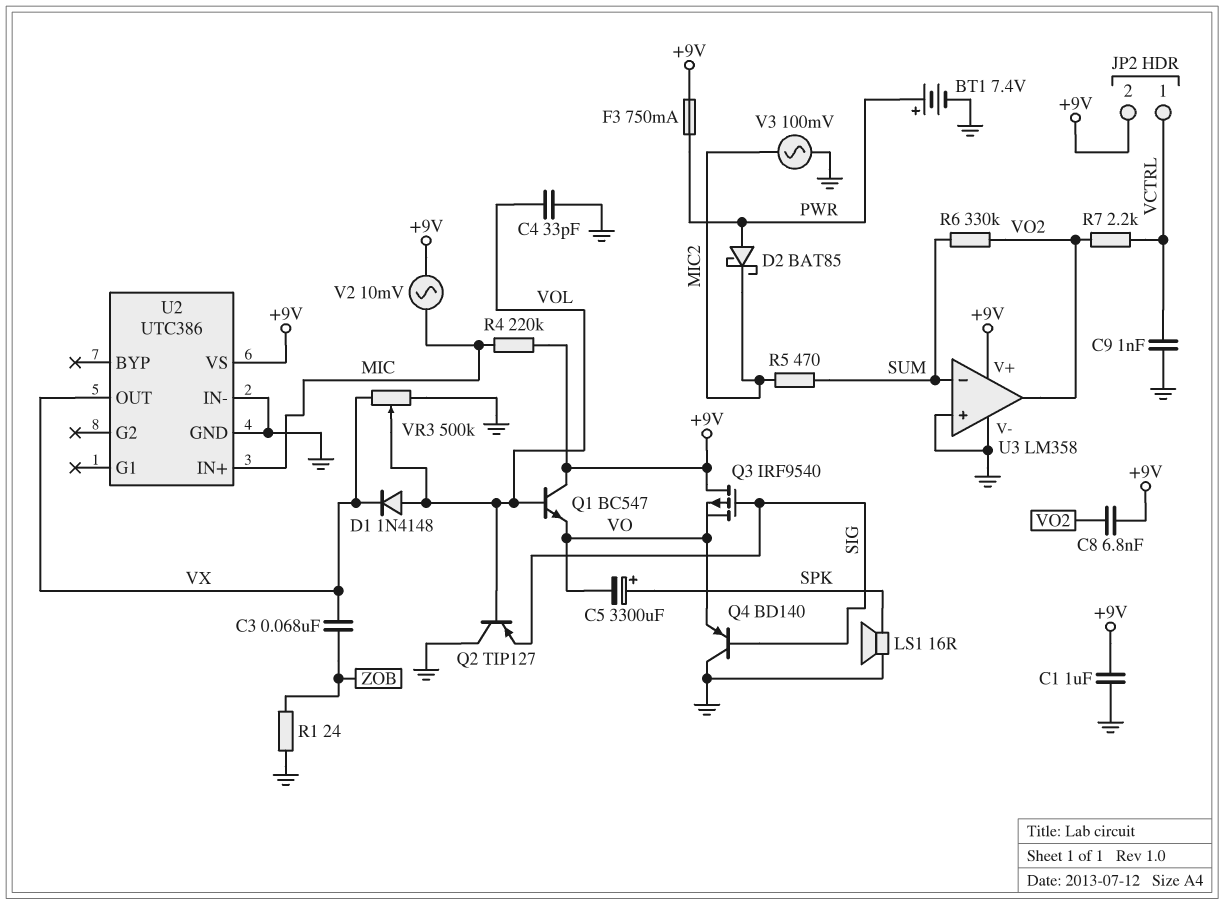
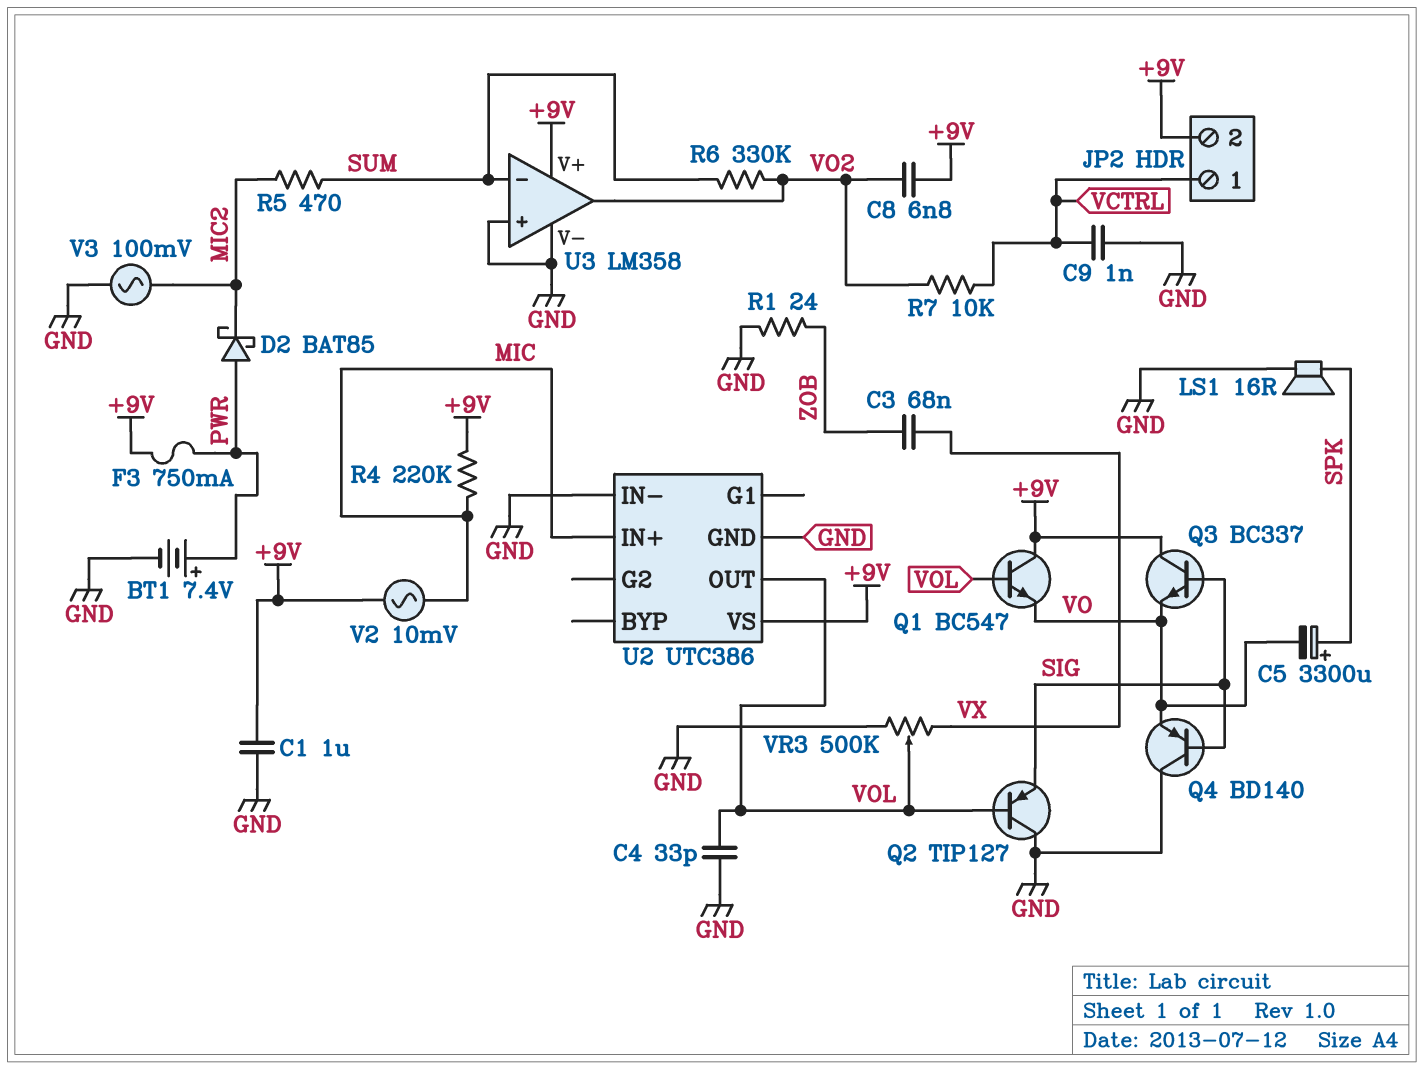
D1: diode 1N4148 (A VOL, K VX) -> none
Q3: PMOS IRF9540 (G SIG, D +9V, S VO) -> NPN BC337 (B SIG, C +9V, E VO)
R7: 2.2k (VCTRL, VO2) -> 10k (VCTRL, VO2)
U2 pin OUT: VX -> VOL

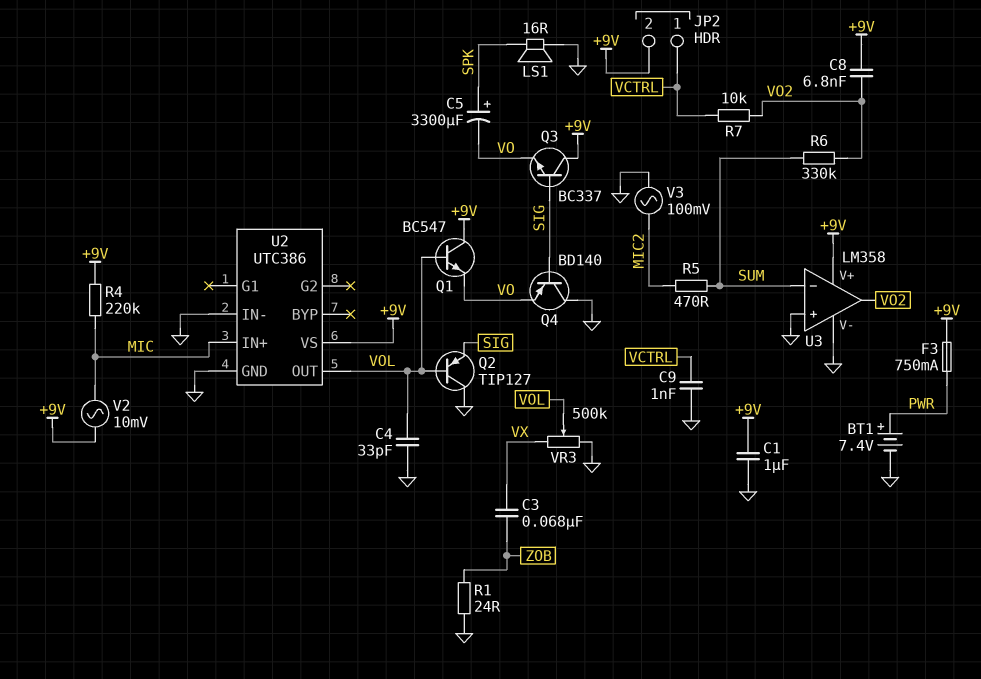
D2: schottky BAT85 (A PWR, K MIC2) -> none

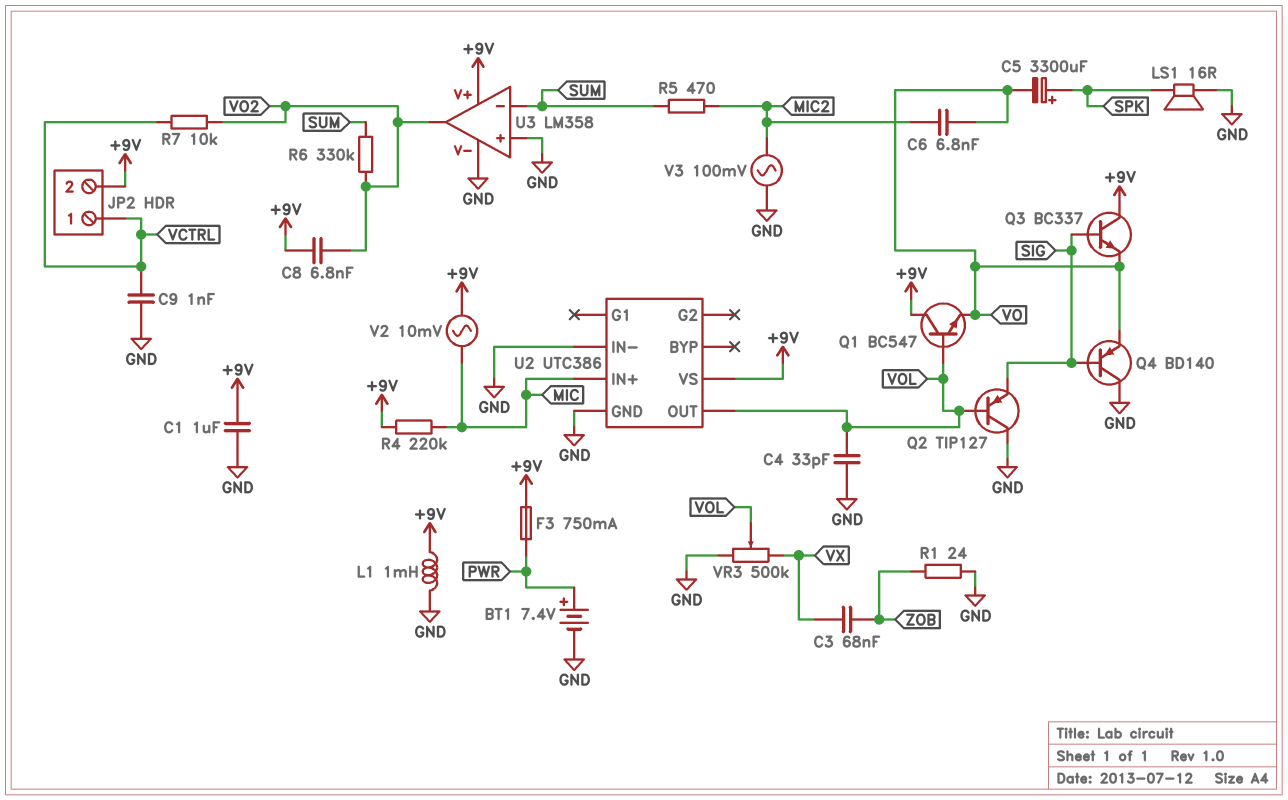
C6: none -> 6.8nF (MIC2, VO)
L1: none -> 1mH (+9V, GND)

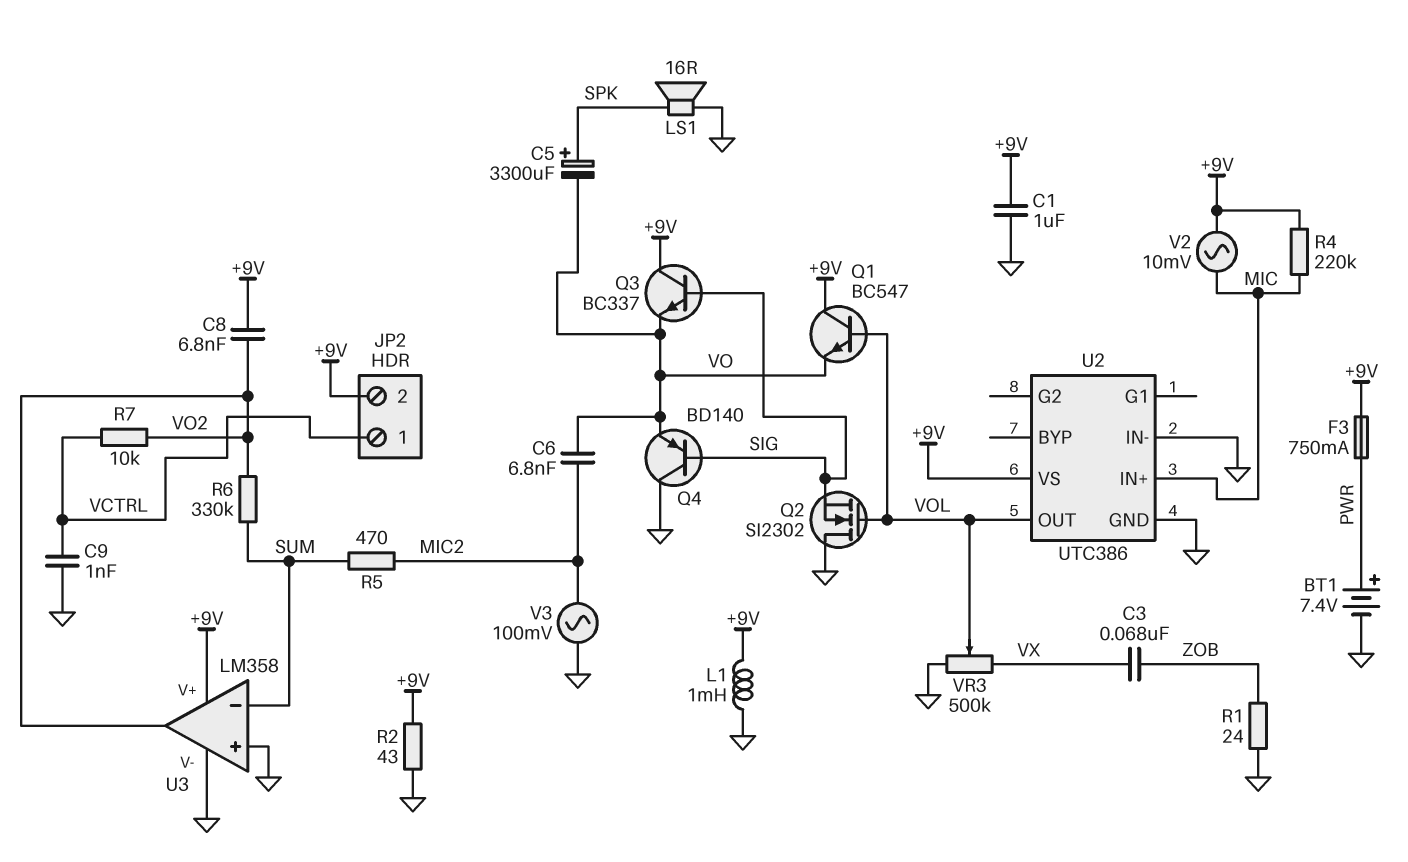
C4: 33pF (GND, VOL) -> none
Q2: PNP TIP127 (B VOL, C GND, E SIG) -> NMOS SI2302 (G VOL, D GND, S SIG)
R2: none -> 43 (+9V, GND)

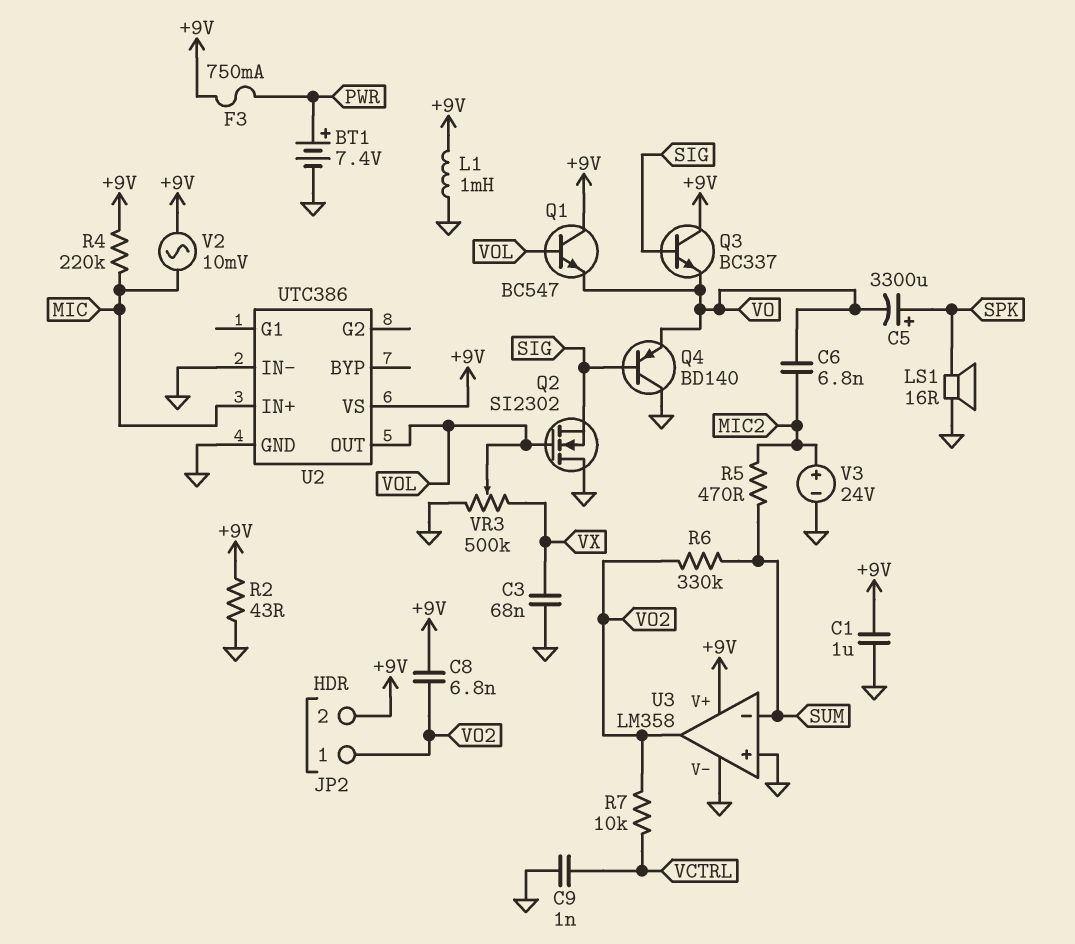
C3: 68nF (VX, ZOB) -> 68nF (GND, VX)
JP2 pin 1: VCTRL -> VO2
R1: 24 (GND, ZOB) -> none
V3: AC 100mV (GND, MIC2) -> 24V (plus MIC2, minus GND)

